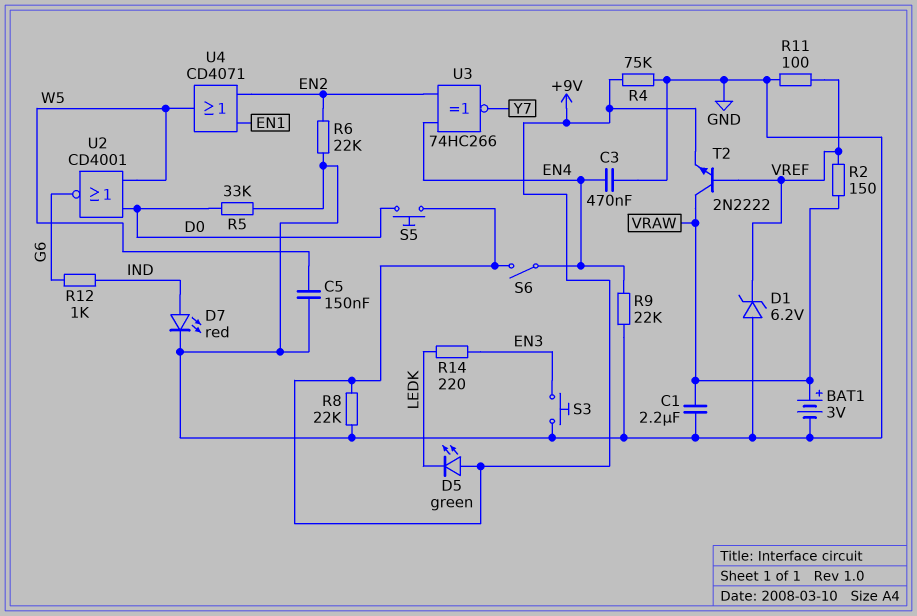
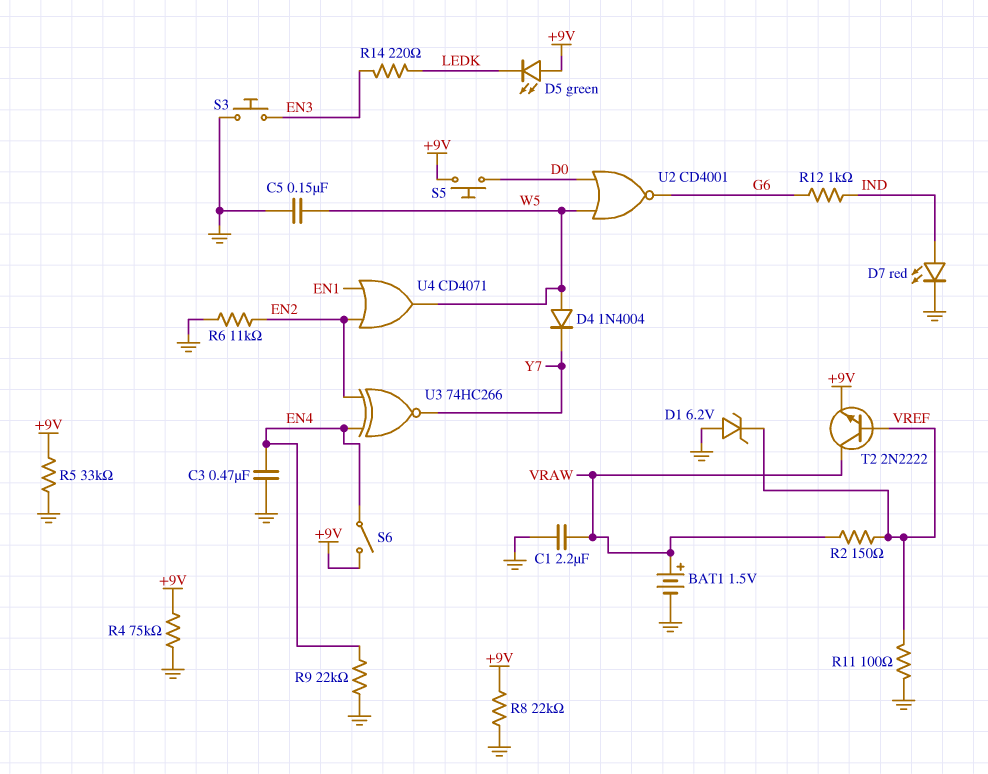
BAT1: 3V (plus VRAW, minus GND) -> 1.5V (plus VRAW, minus GND)
D4: none -> diode 1N4004 (A W5, K Y7)
R5: 33k (D0, GND) -> 33k (+9V, GND)
R6: 22k (EN2, GND) -> 11k (EN2, GND)

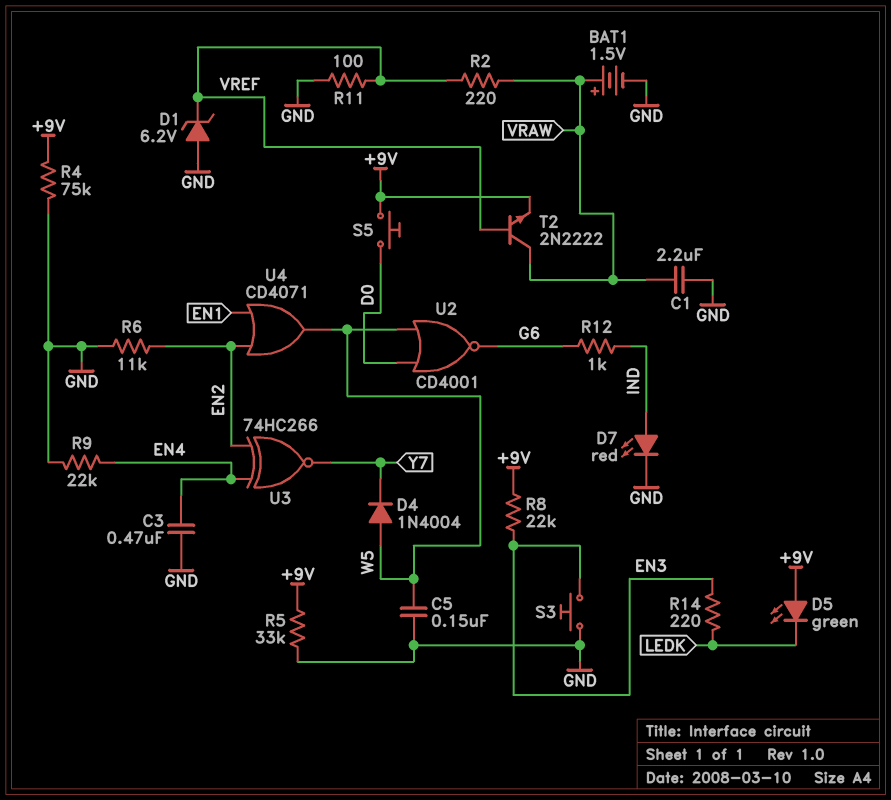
R2: 150 (VRAW, VREF) -> 220 (VRAW, VREF)
R8: 22k (+9V, GND) -> 22k (+9V, EN3)
S6: switch (+9V, EN4) -> none

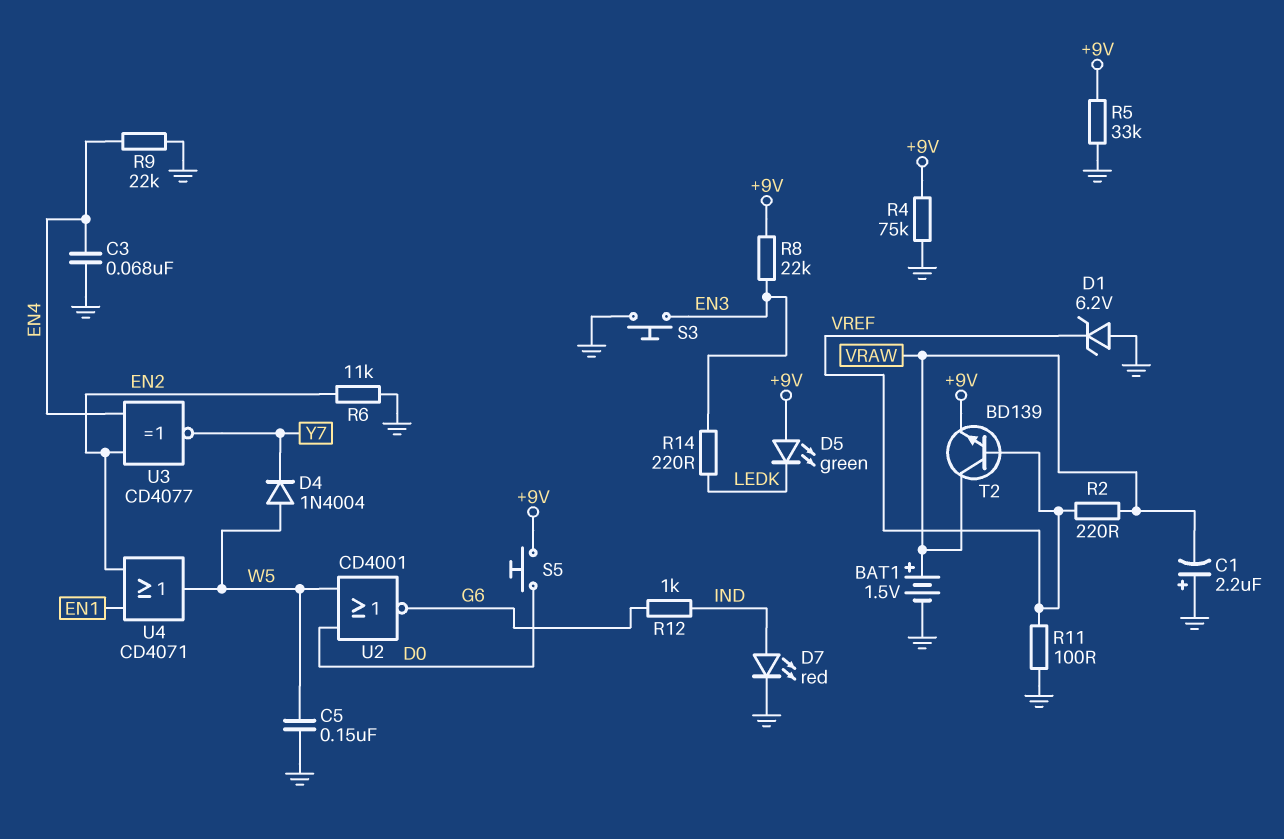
C1: 2.2uF (GND, VRAW) -> 2.2uF (plus GND, minus VRAW)
C3: 470nF (EN4, GND) -> 68nF (EN4, GND)
T2: NPN 2N2222 (B VREF, C VRAW, E +9V) -> NPN BD139 (B VREF, C VRAW, E +9V)
U3: XNOR 74HC266 (in EN2, in EN4, out Y7) -> XNOR CD4077 (in EN2, in EN4, out Y7)

